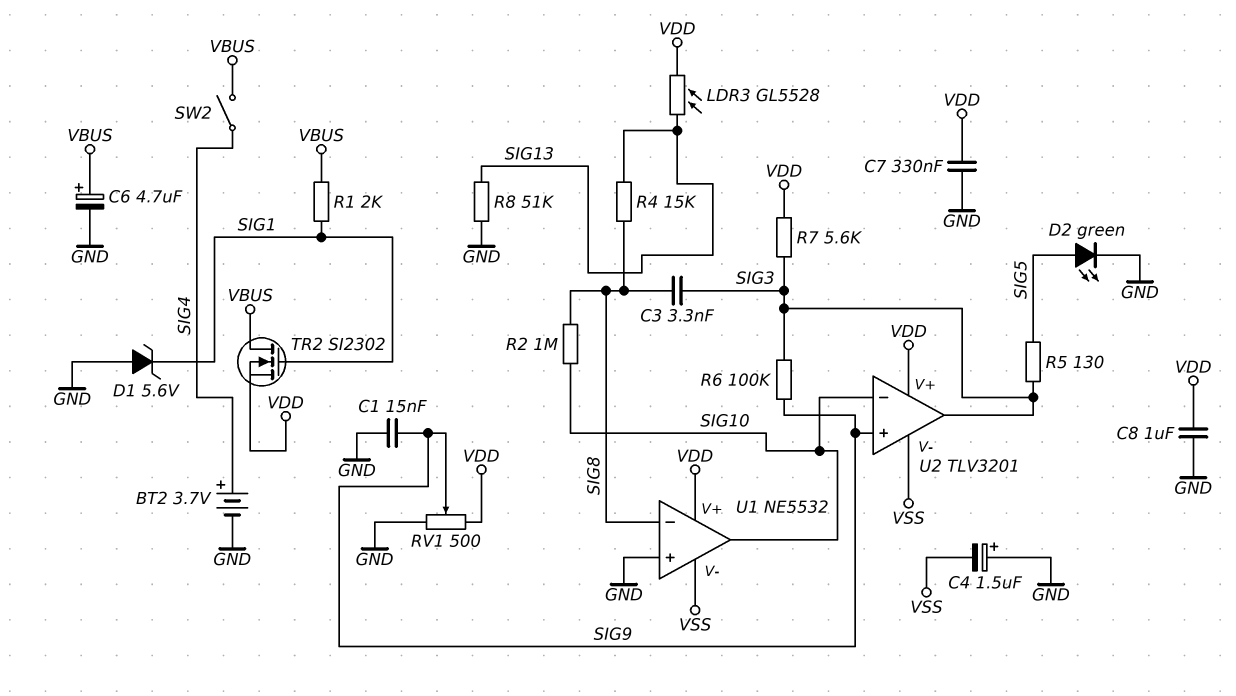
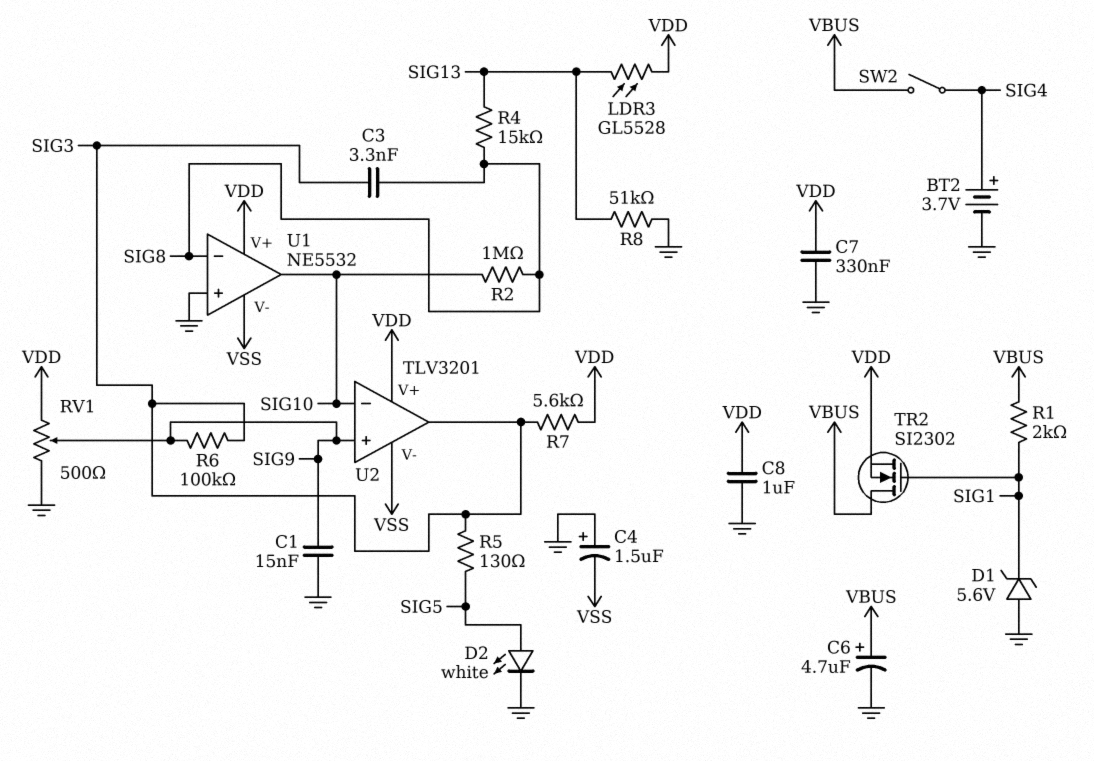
D2: LED green (A SIG5, K GND) -> LED white (A SIG5, K GND)

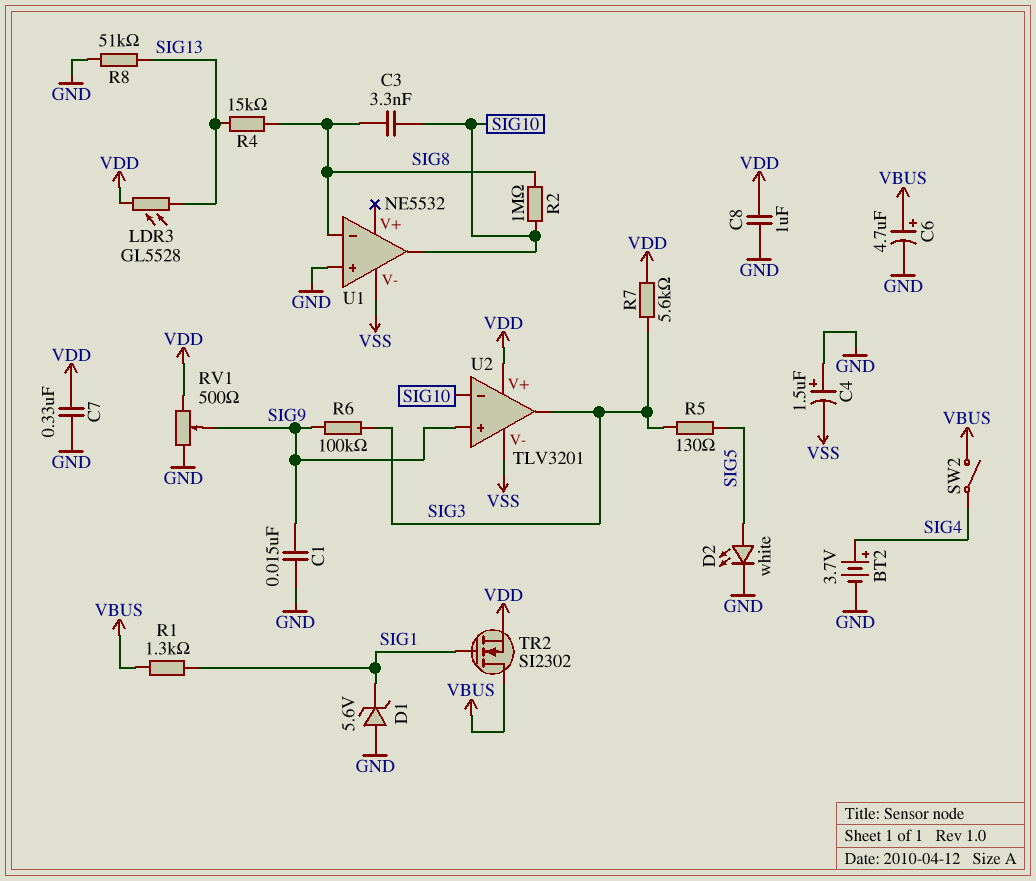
C3: 3.3nF (SIG3, SIG8) -> 3.3nF (SIG8, SIG10)
R1: 2k (SIG1, VBUS) -> 1.3k (SIG1, VBUS)
U1 pin V+: VDD -> none

